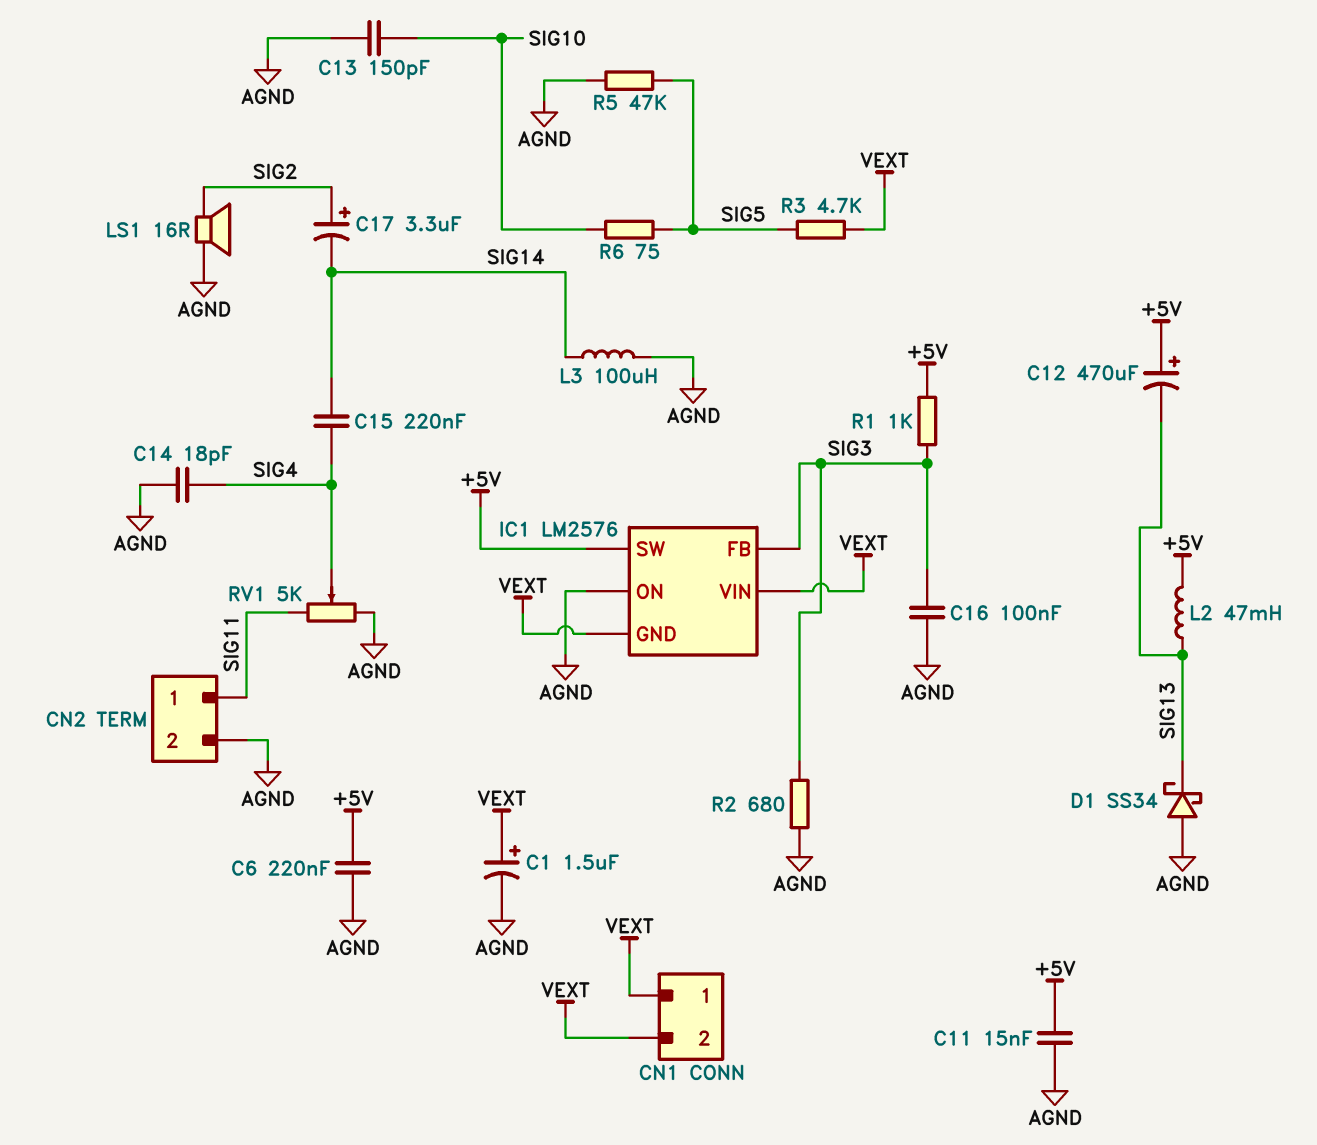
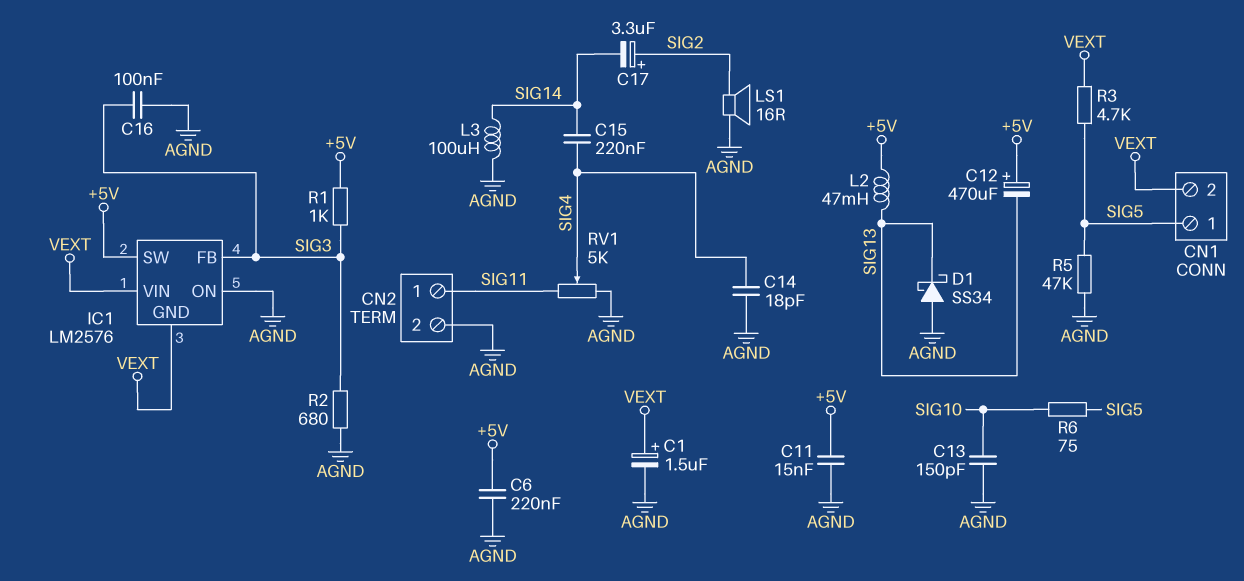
CN1 pin 1: VEXT -> SIG5

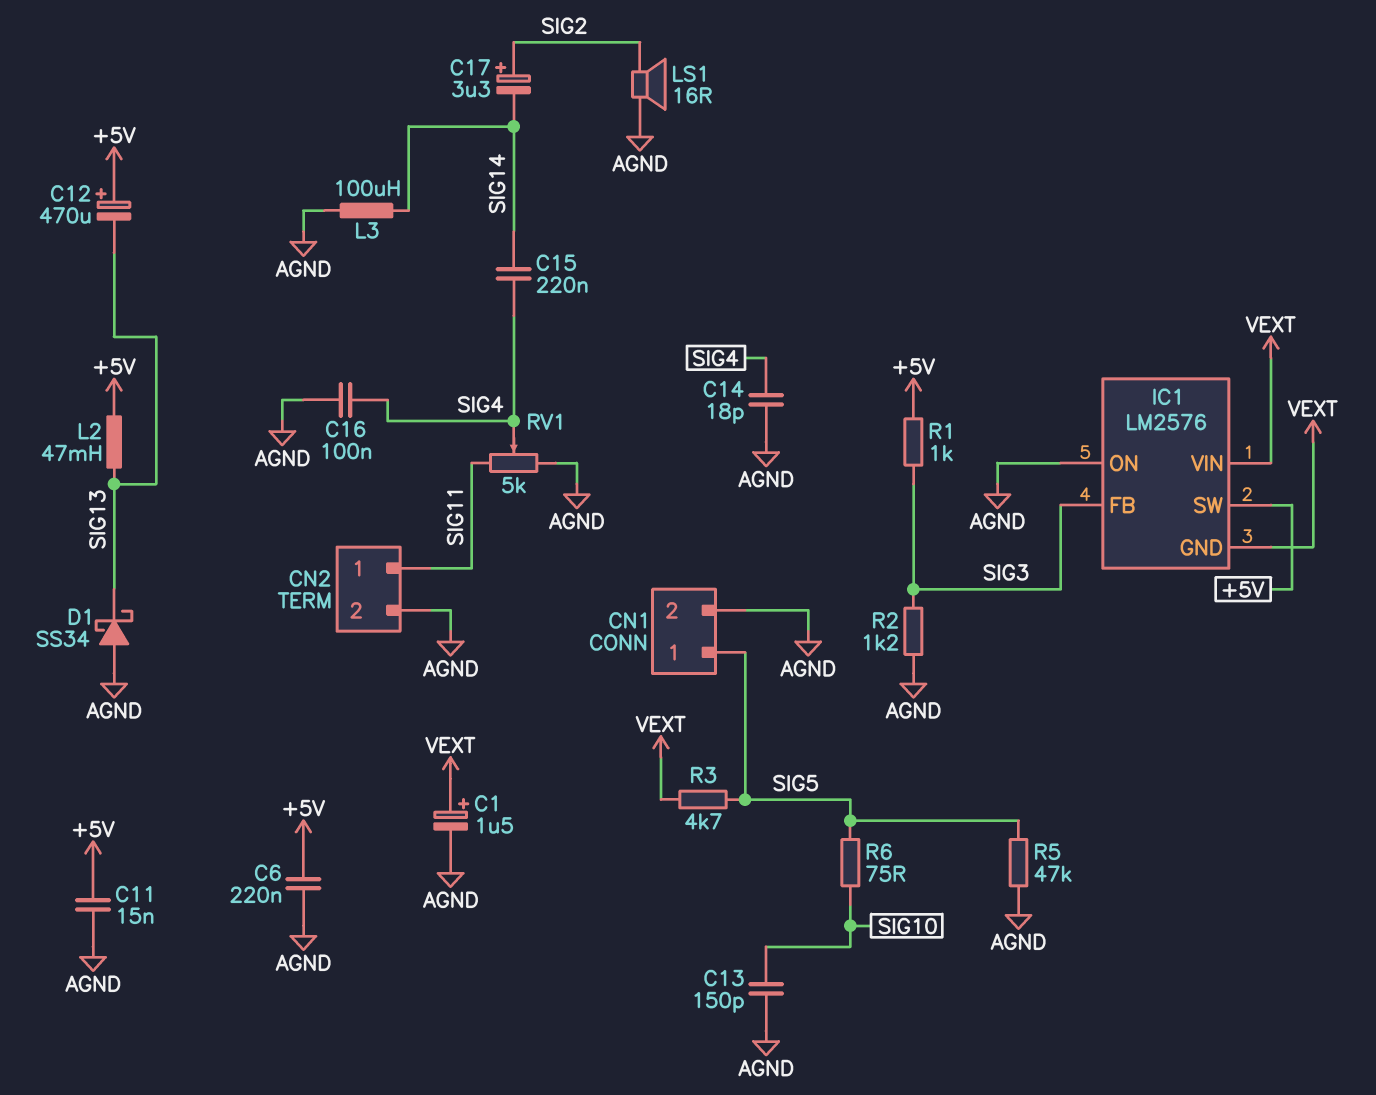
C16: 100nF (AGND, SIG3) -> 100nF (AGND, SIG4)
CN1 pin 2: VEXT -> AGND
R2: 680 (AGND, SIG3) -> 1.2k (AGND, SIG3)

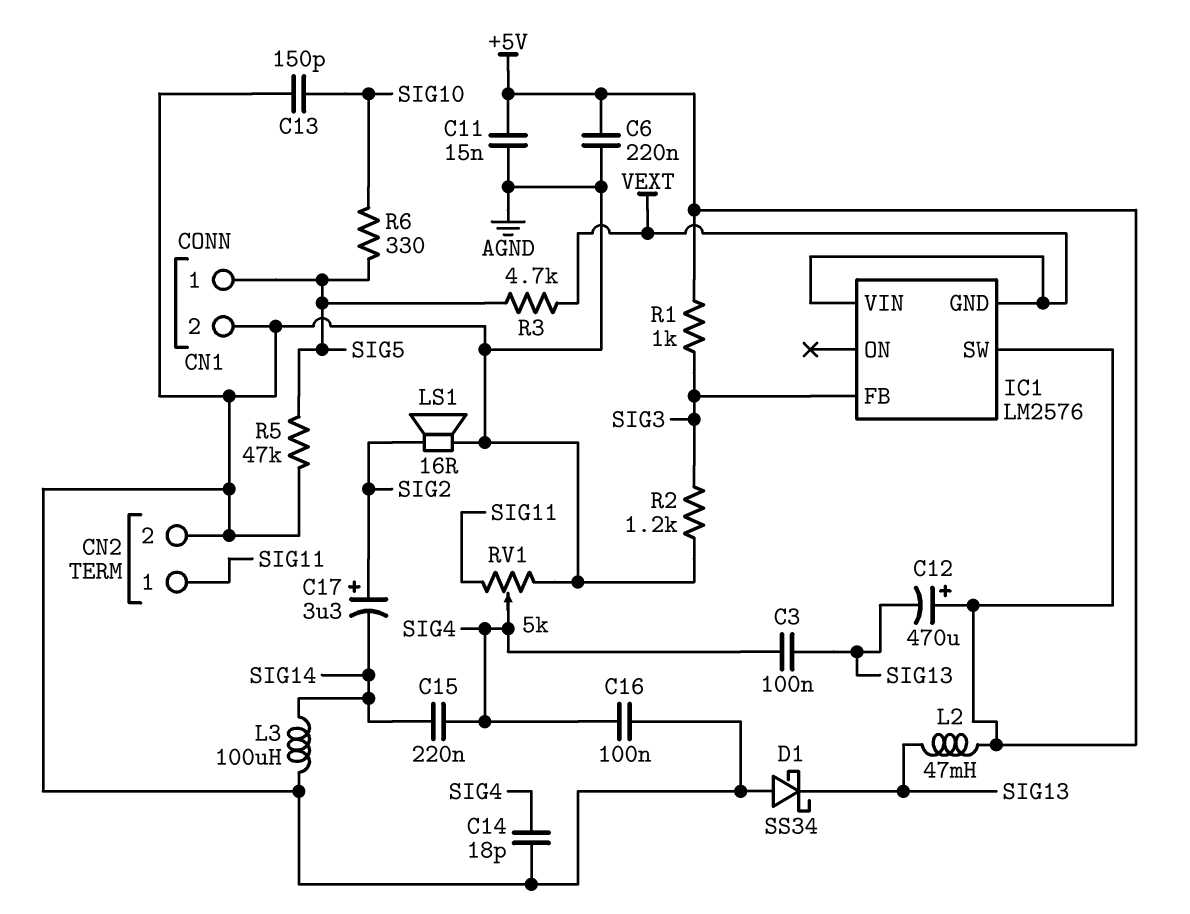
C1: 1.5uF (plus VEXT, minus AGND) -> none
C3: none -> 100nF (SIG4, SIG13)
IC1 pin ON: AGND -> none
R6: 75 (SIG5, SIG10) -> 330 (SIG5, SIG10)

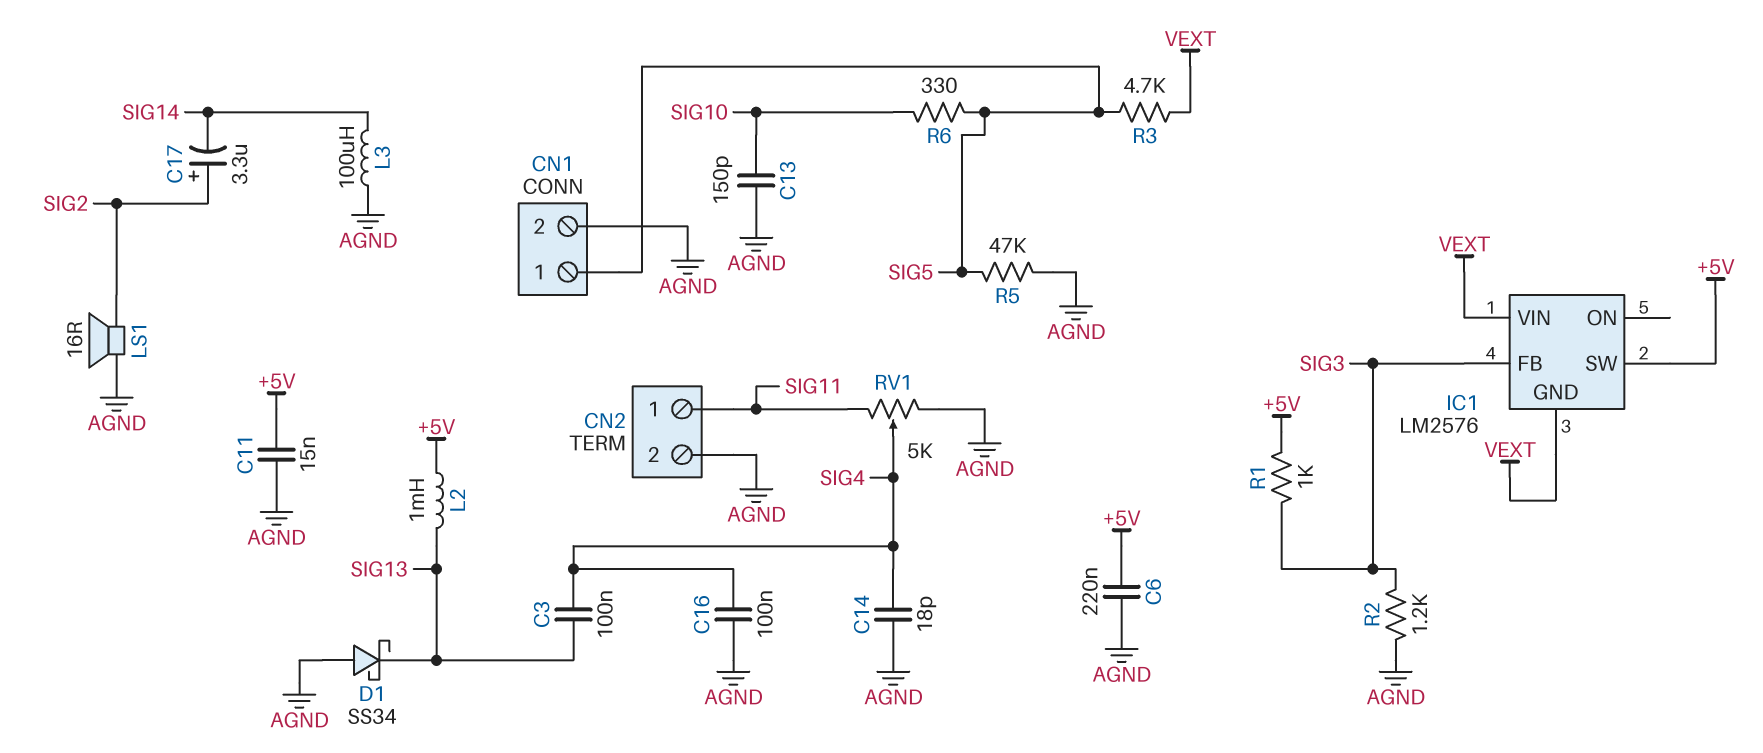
C12: 470uF (plus +5V, minus SIG13) -> none
C15: 220nF (SIG4, SIG14) -> none
L2: 47mH (+5V, SIG13) -> 1mH (+5V, SIG13)

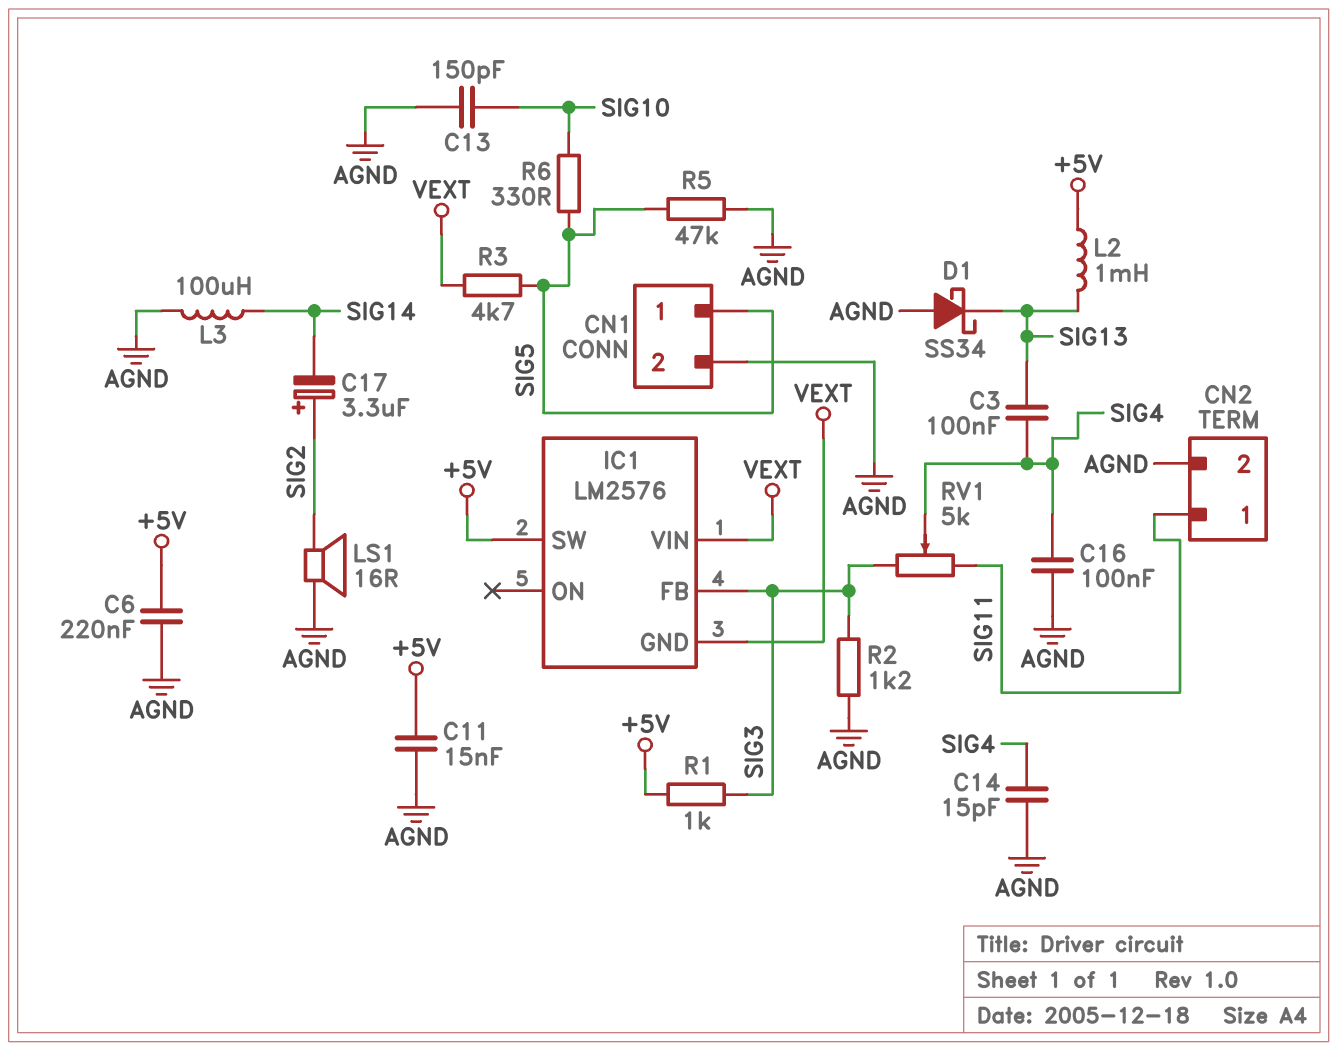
C14: 18pF (AGND, SIG4) -> 15pF (AGND, SIG4)
RV1: 5k (AGND, SIG11, wiper SIG4) -> 5k (SIG3, SIG11, wiper SIG4)

